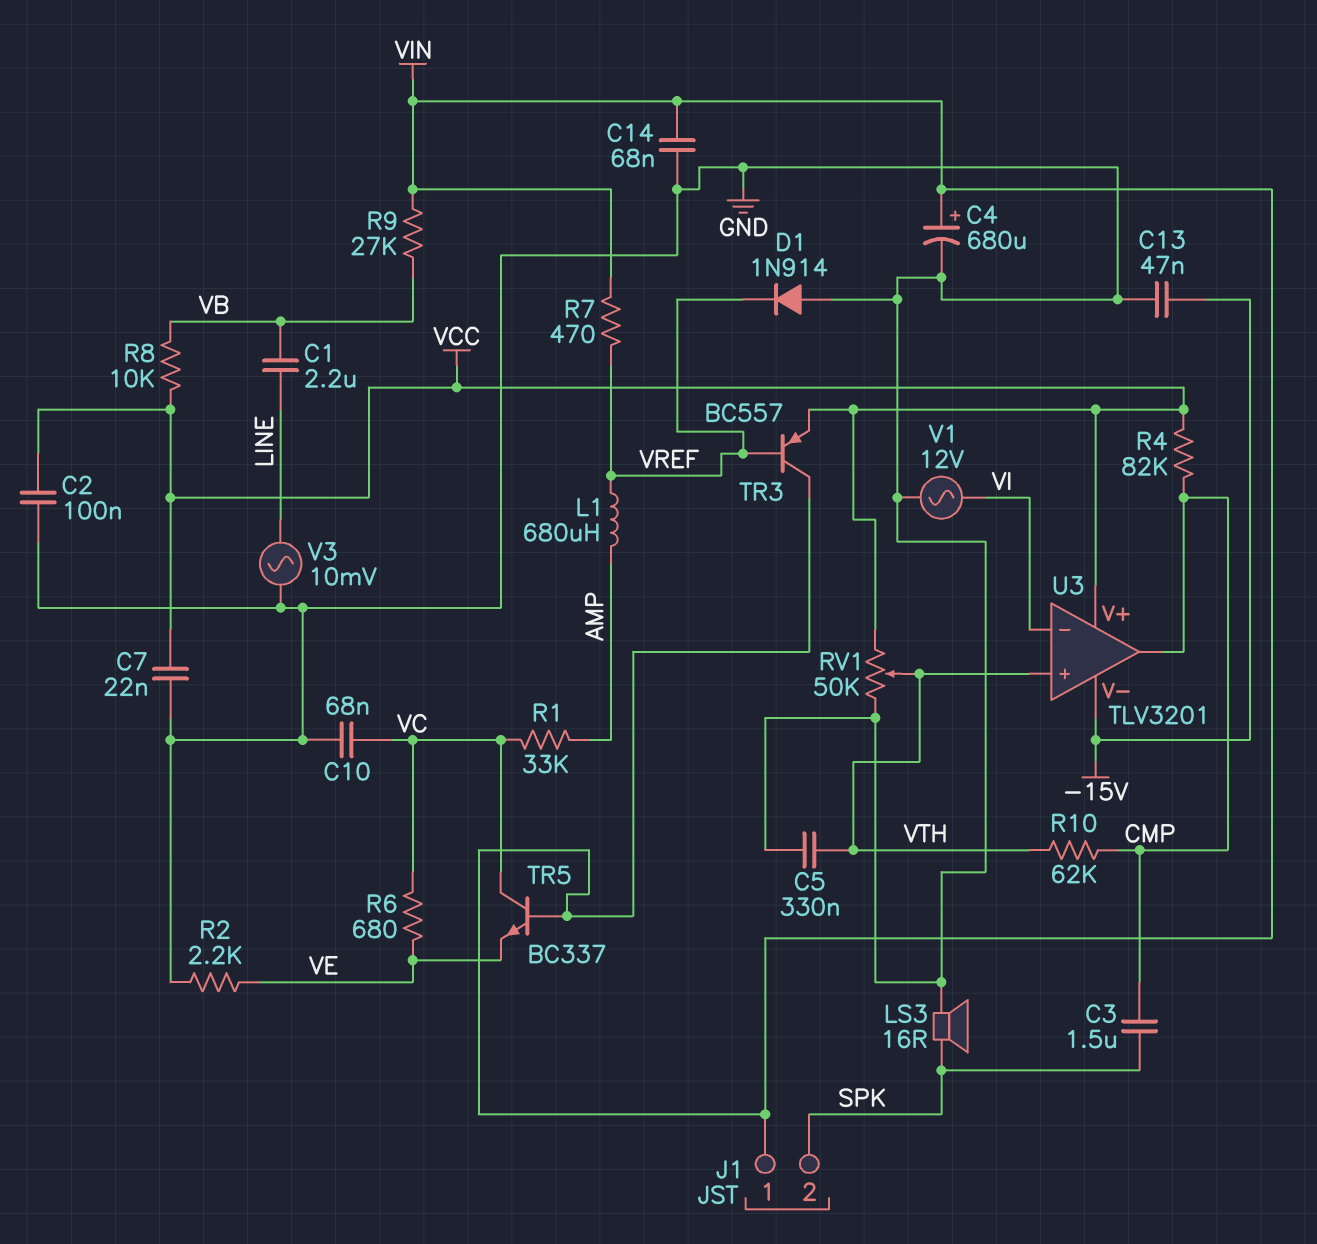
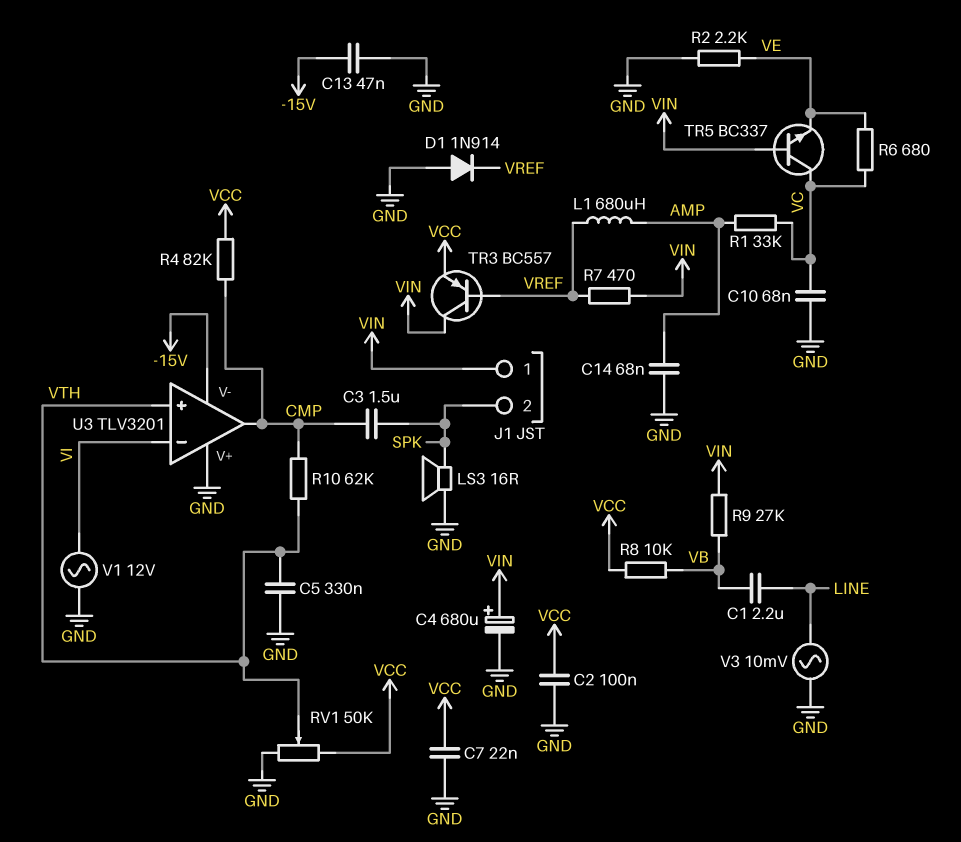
C14: 68nF (GND, VIN) -> 68nF (AMP, GND)
U3 pin V+: VCC -> GND

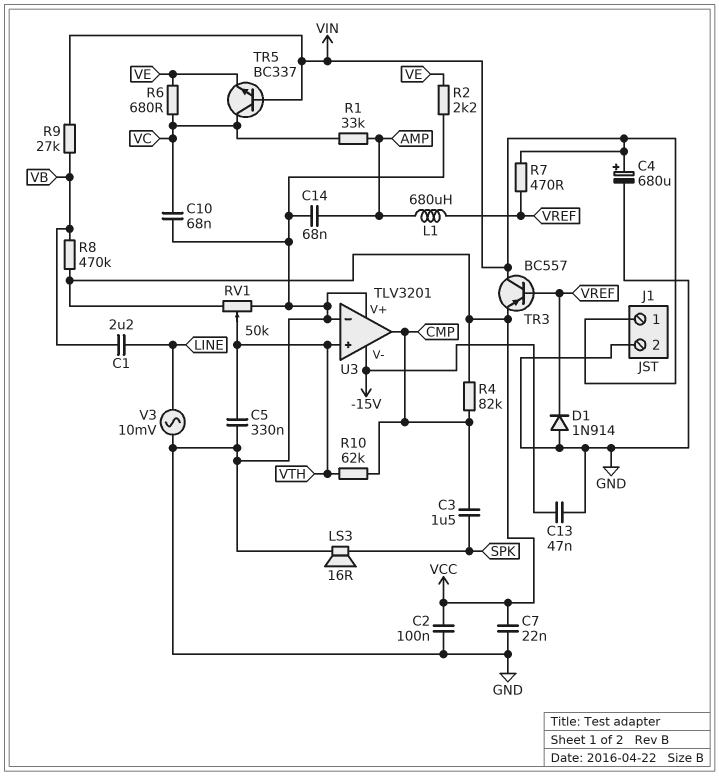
J1 pin 2: SPK -> GND
R8: 10k (VB, VCC) -> 470k (VB, VCC)
U3 pin in-: VI -> GND
V1: AC 12V (GND, VI) -> none

